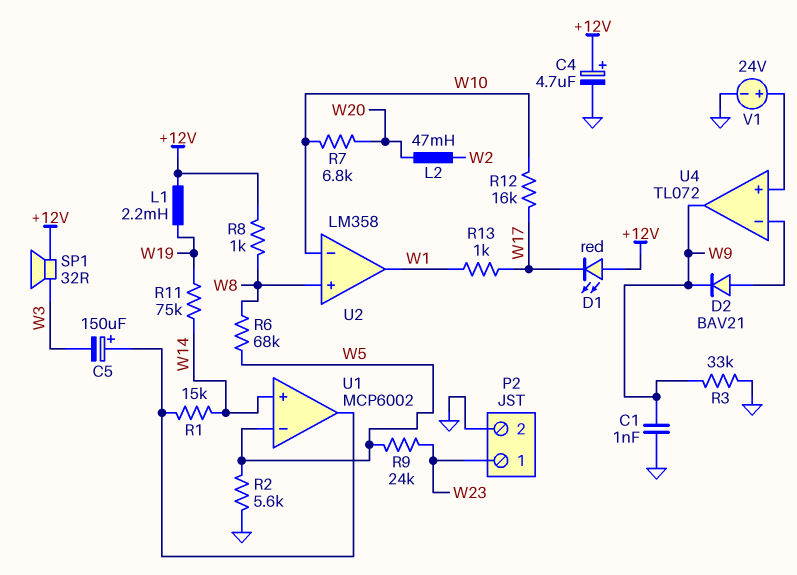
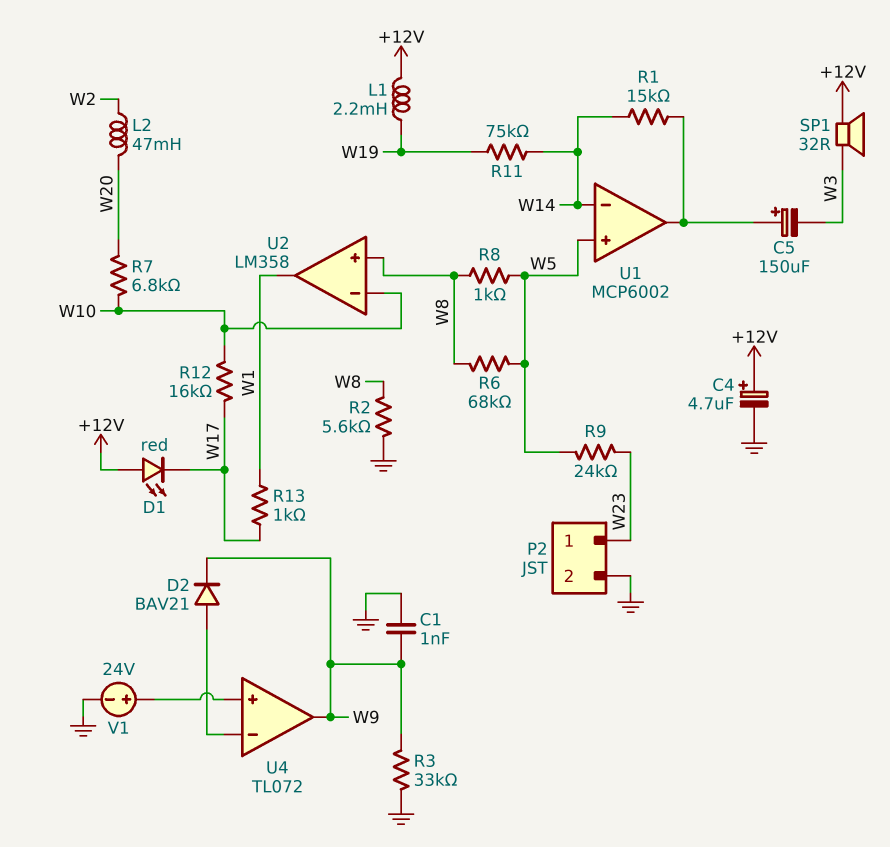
R2: 5.6k (GND, W5) -> 5.6k (GND, W8)
R8: 1k (+12V, W8) -> 1k (W5, W8)
U1 pin in+: W14 -> W5
U1 pin in-: W5 -> W14

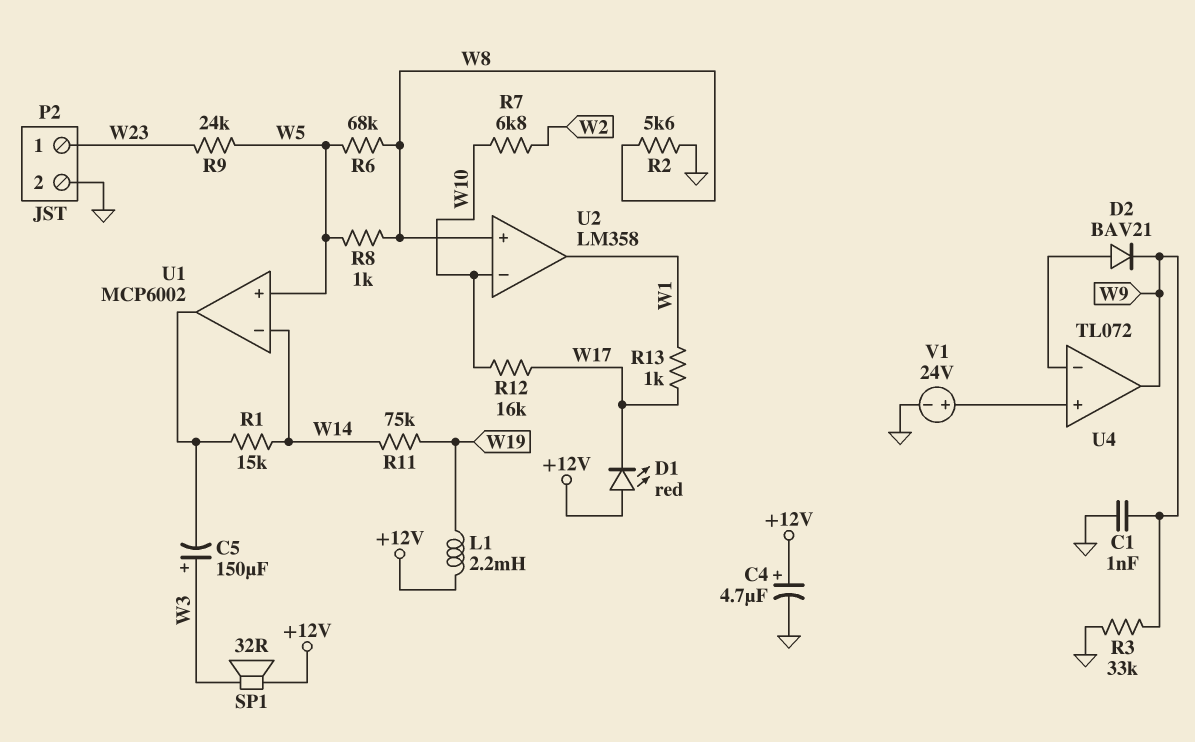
C5: 150uF (plus U1/out, minus W3) -> 150uF (plus W3, minus U1/out)
L2: 47mH (W2, W20) -> none
R7: 6.8k (W10, W20) -> 6.8k (W2, W10)

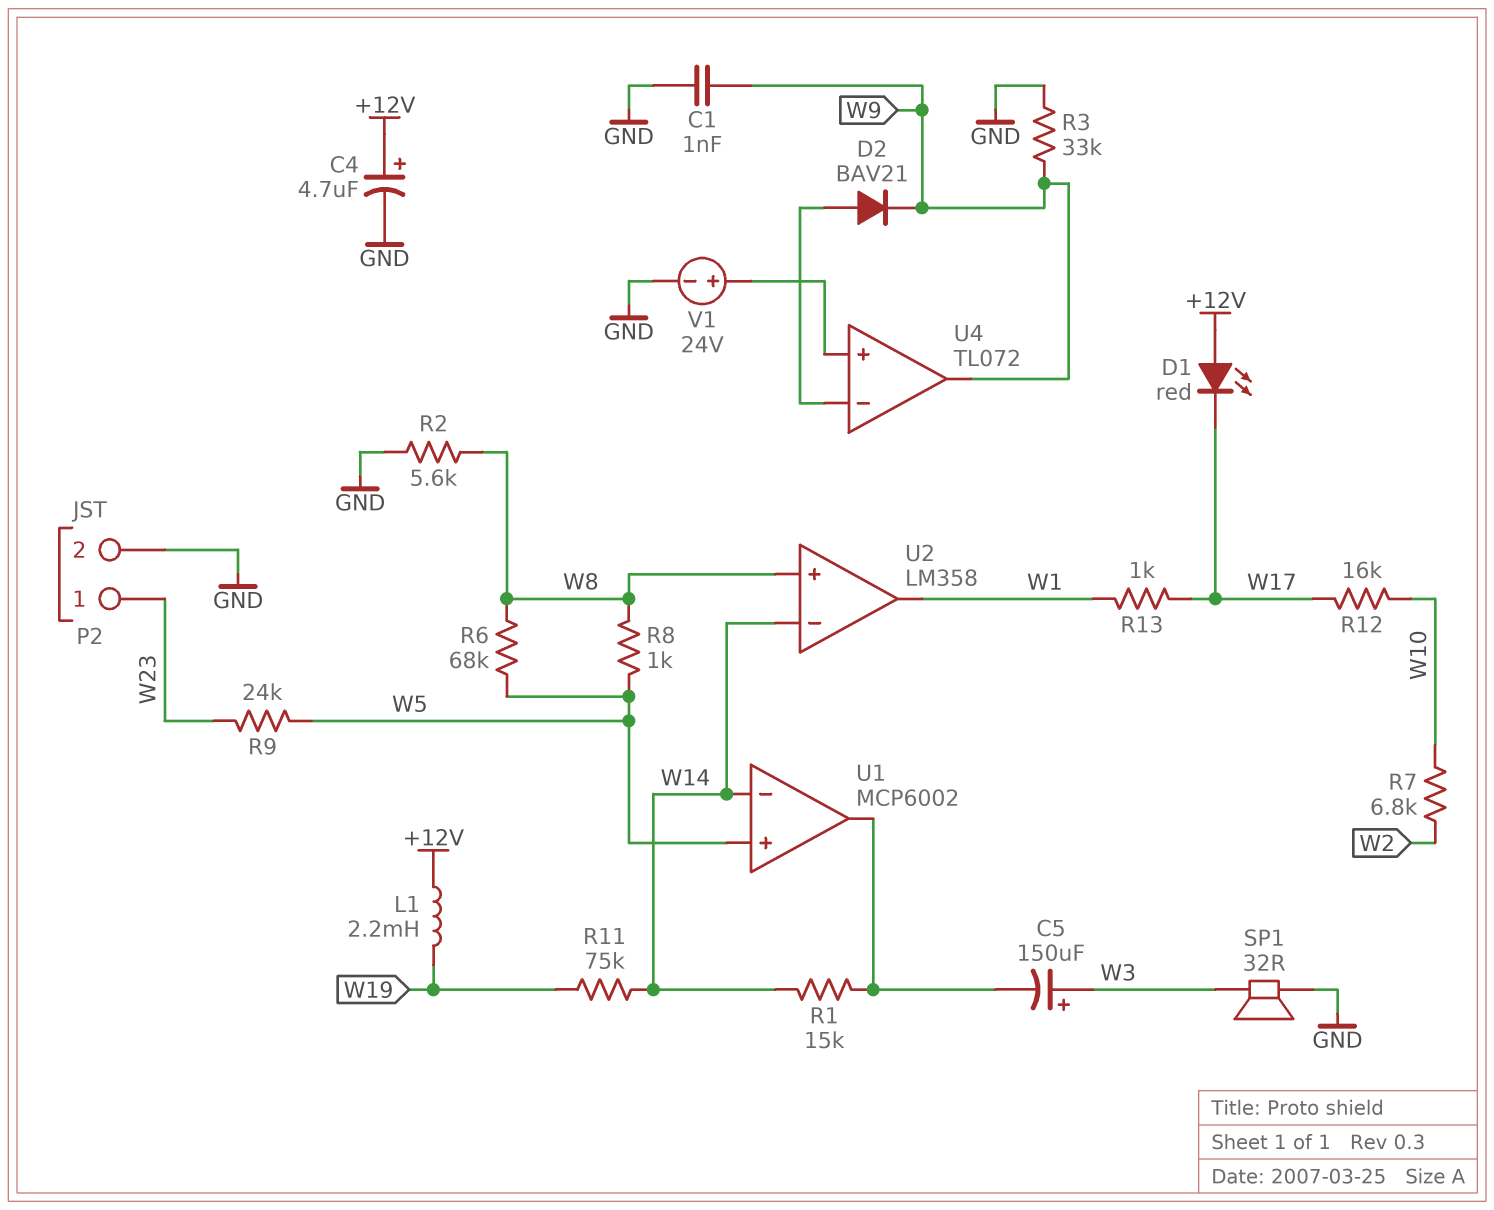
SP1: speaker 32R (+12V, W3) -> speaker 32R (GND, W3)
U2 pin in-: W10 -> W14

